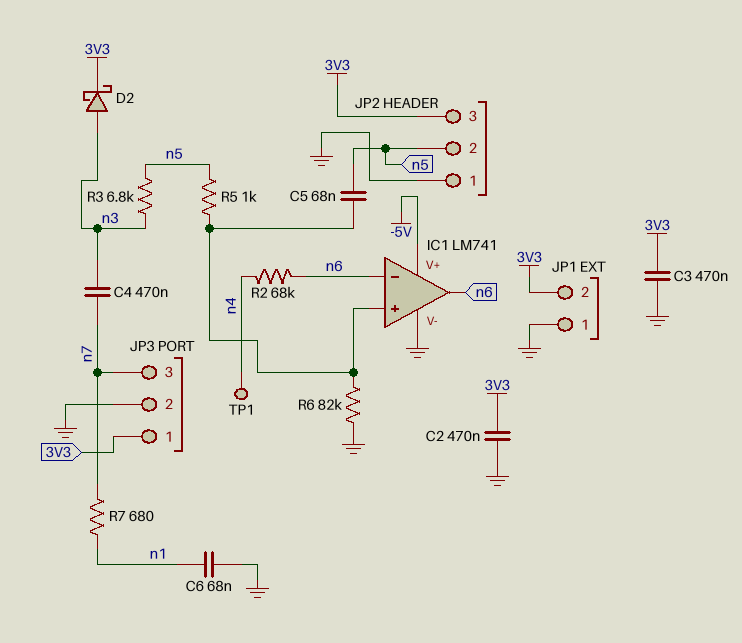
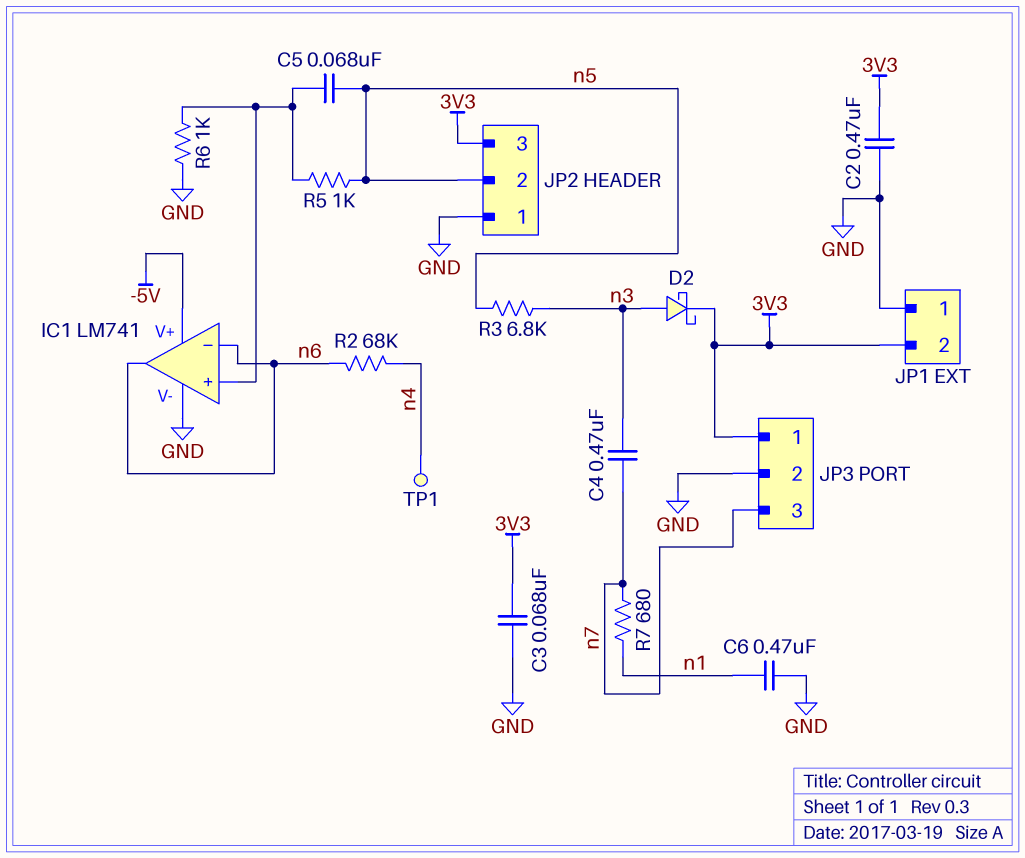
C3: 470nF (3V3, GND) -> 68nF (3V3, GND)
C6: 68nF (GND, n1) -> 470nF (GND, n1)
R6: 82k (GND, IC1/in+) -> 1k (GND, IC1/in+)

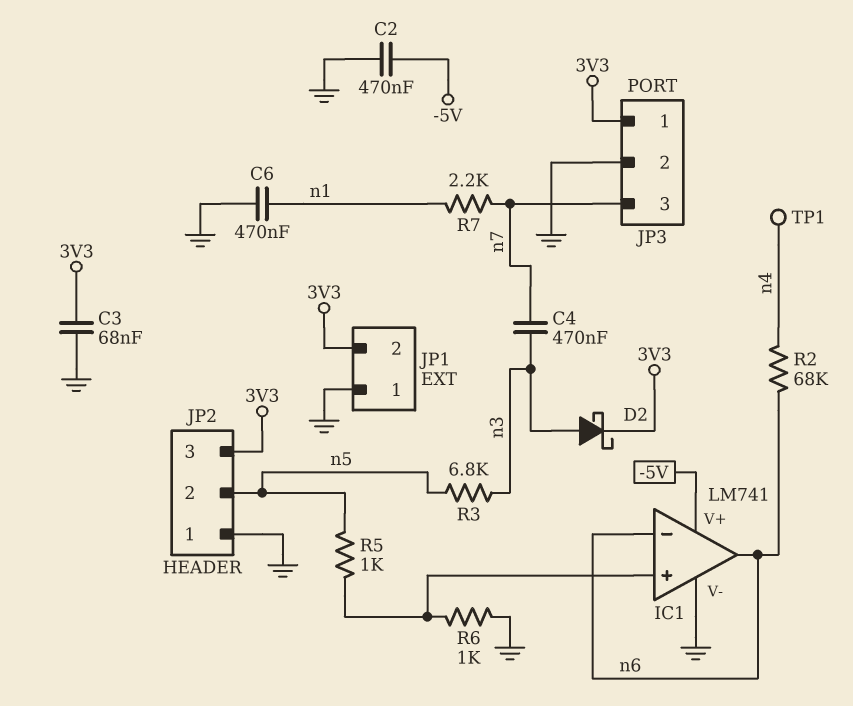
C2: 470nF (3V3, GND) -> 470nF (-5V, GND)
C5: 68nF (IC1/in+, n5) -> none
R7: 680 (n1, n7) -> 2.2k (n1, n7)

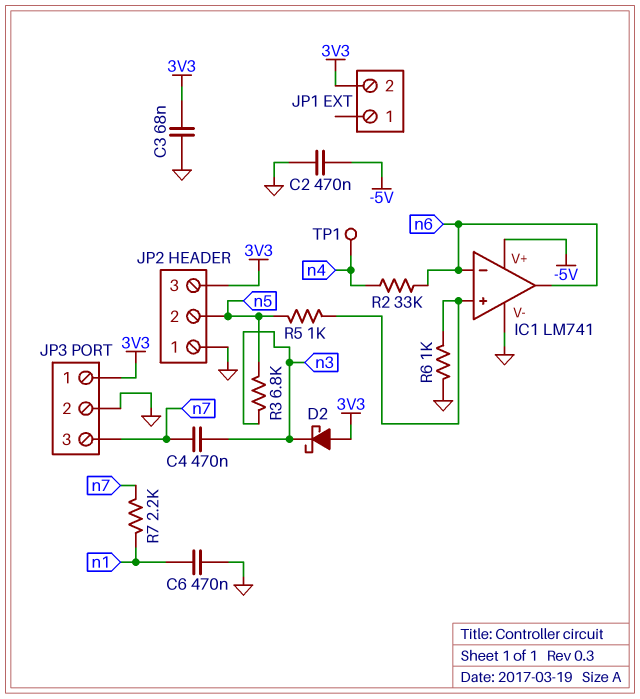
D2: schottky (A n3, K 3V3) -> schottky (A 3V3, K n3)
JP1 pin 1: GND -> none
R2: 68k (n4, n6) -> 33k (n4, n6)

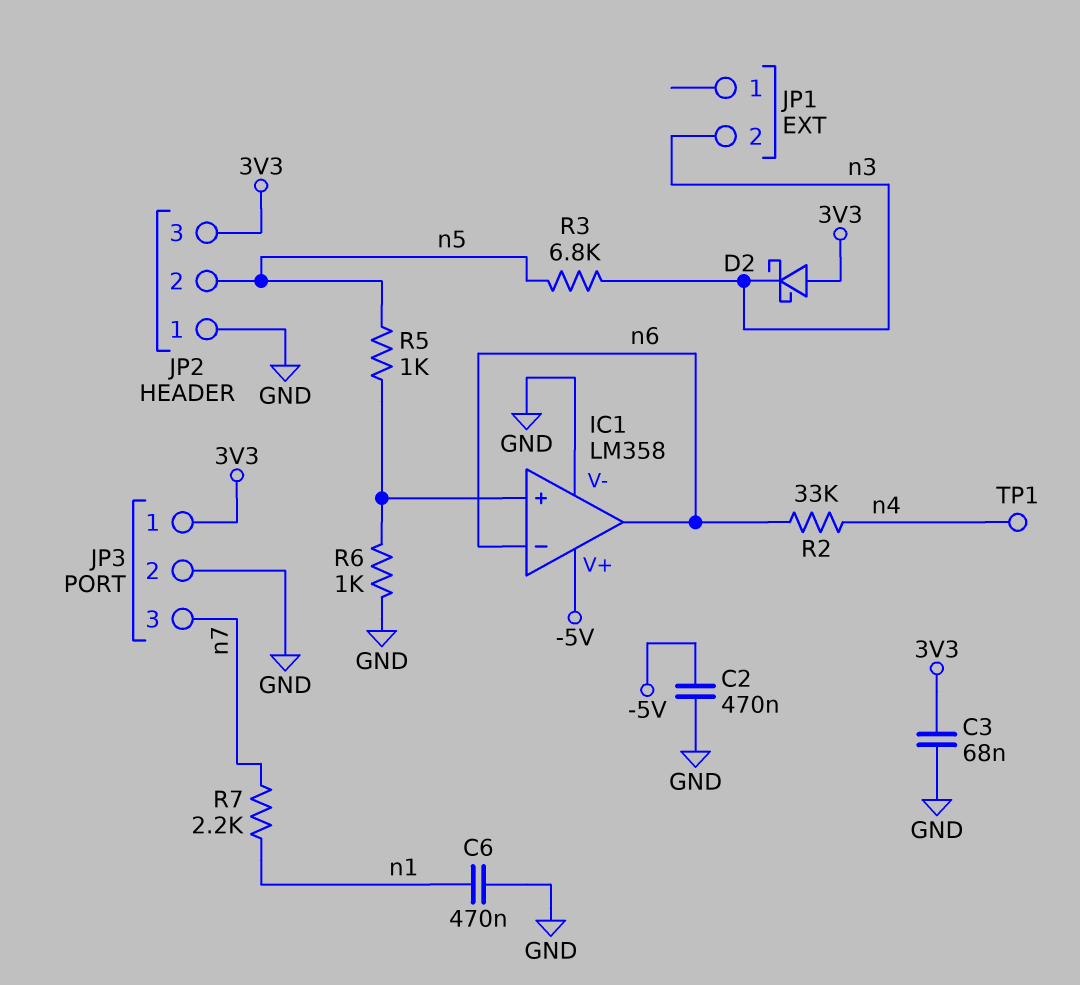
C4: 470nF (n3, n7) -> none
IC1: LM741 -> LM358
JP1 pin 2: 3V3 -> n3

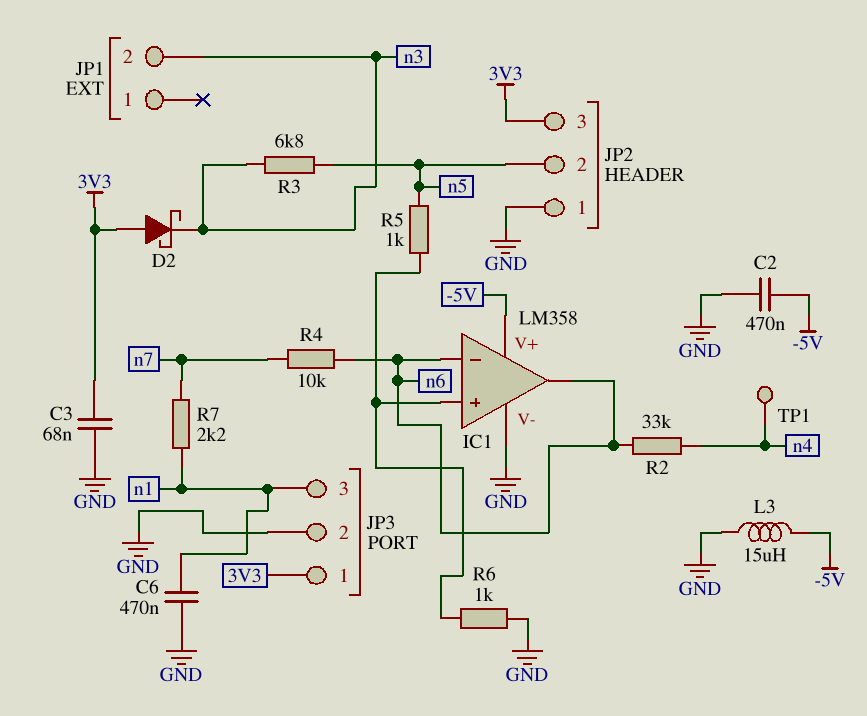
JP3 pin 3: n7 -> n1
L3: none -> 15uH (-5V, GND)
R4: none -> 10k (n6, n7)

